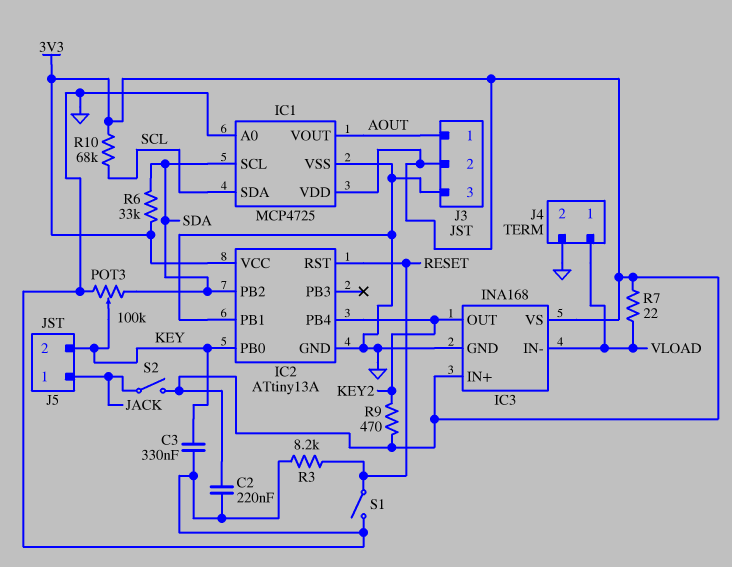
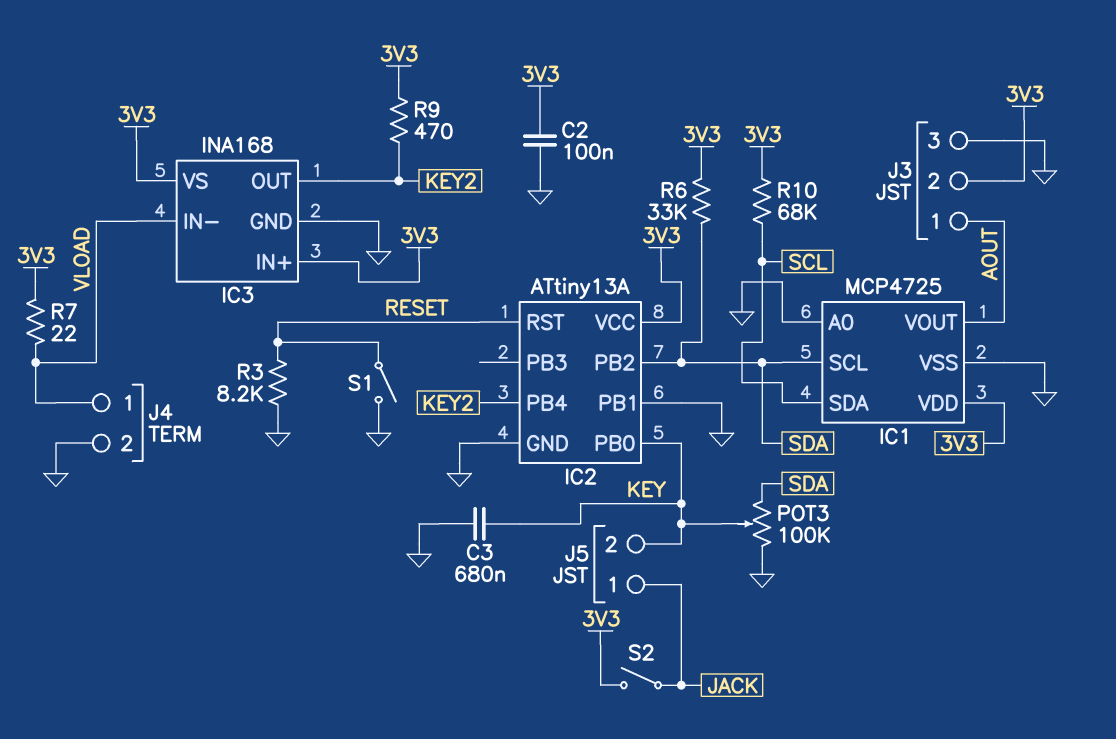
C2: 220nF (3V3, GND) -> 100nF (3V3, GND)
C3: 330nF (GND, KEY) -> 680nF (GND, KEY)

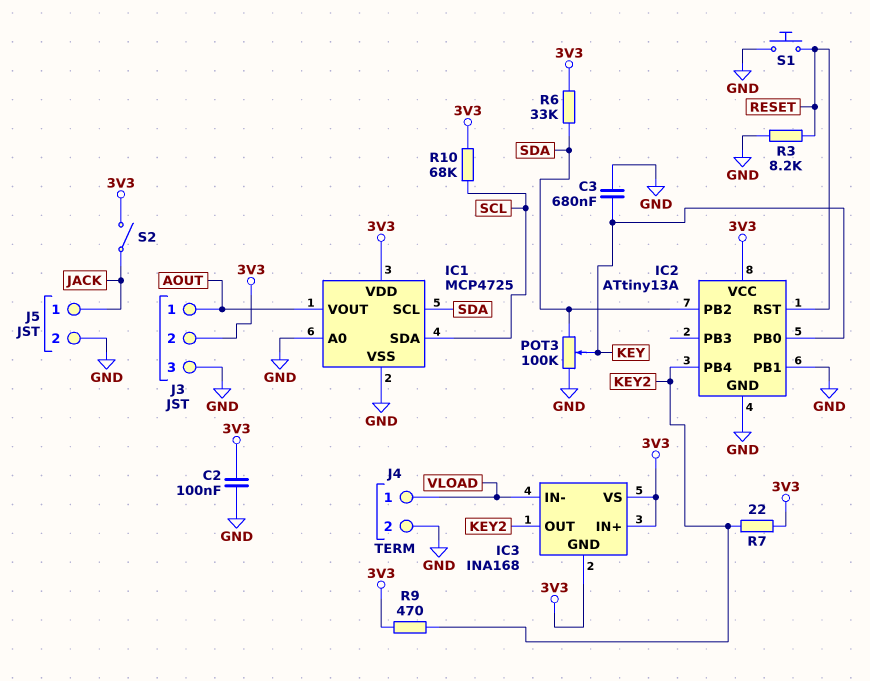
IC3 pin GND: GND -> 3V3
J5 pin 2: KEY -> GND
R7: 22 (3V3, VLOAD) -> 22 (3V3, KEY2)
S1: switch (GND, RESET) -> button (GND, RESET)

